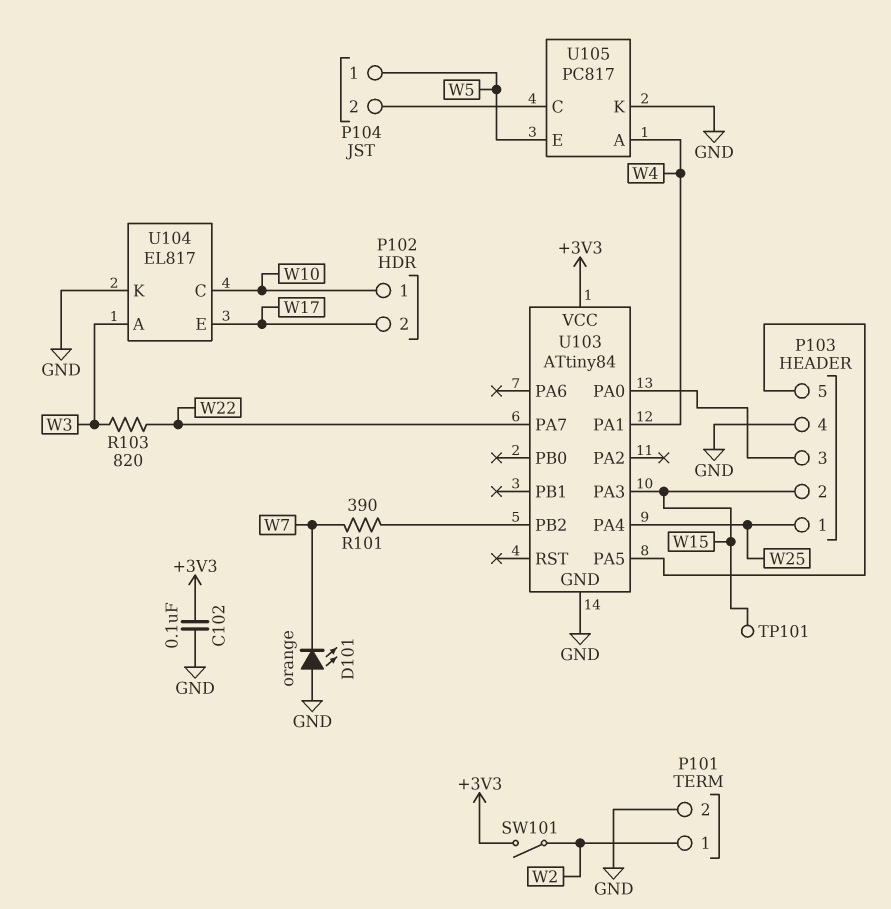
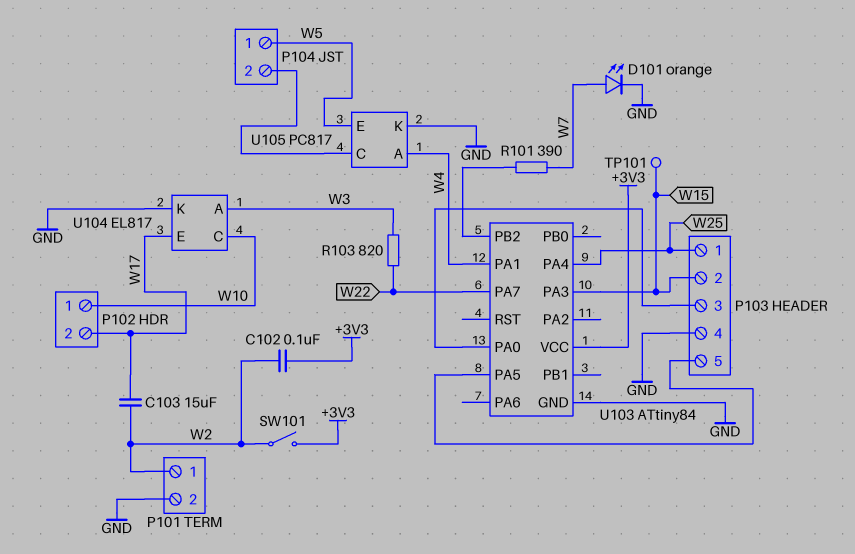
C102: 100nF (+3V3, GND) -> 100nF (+3V3, W2)
C103: none -> 15uF (W2, W17)
D101: LED orange (A GND, K W7) -> LED orange (A W7, K GND)

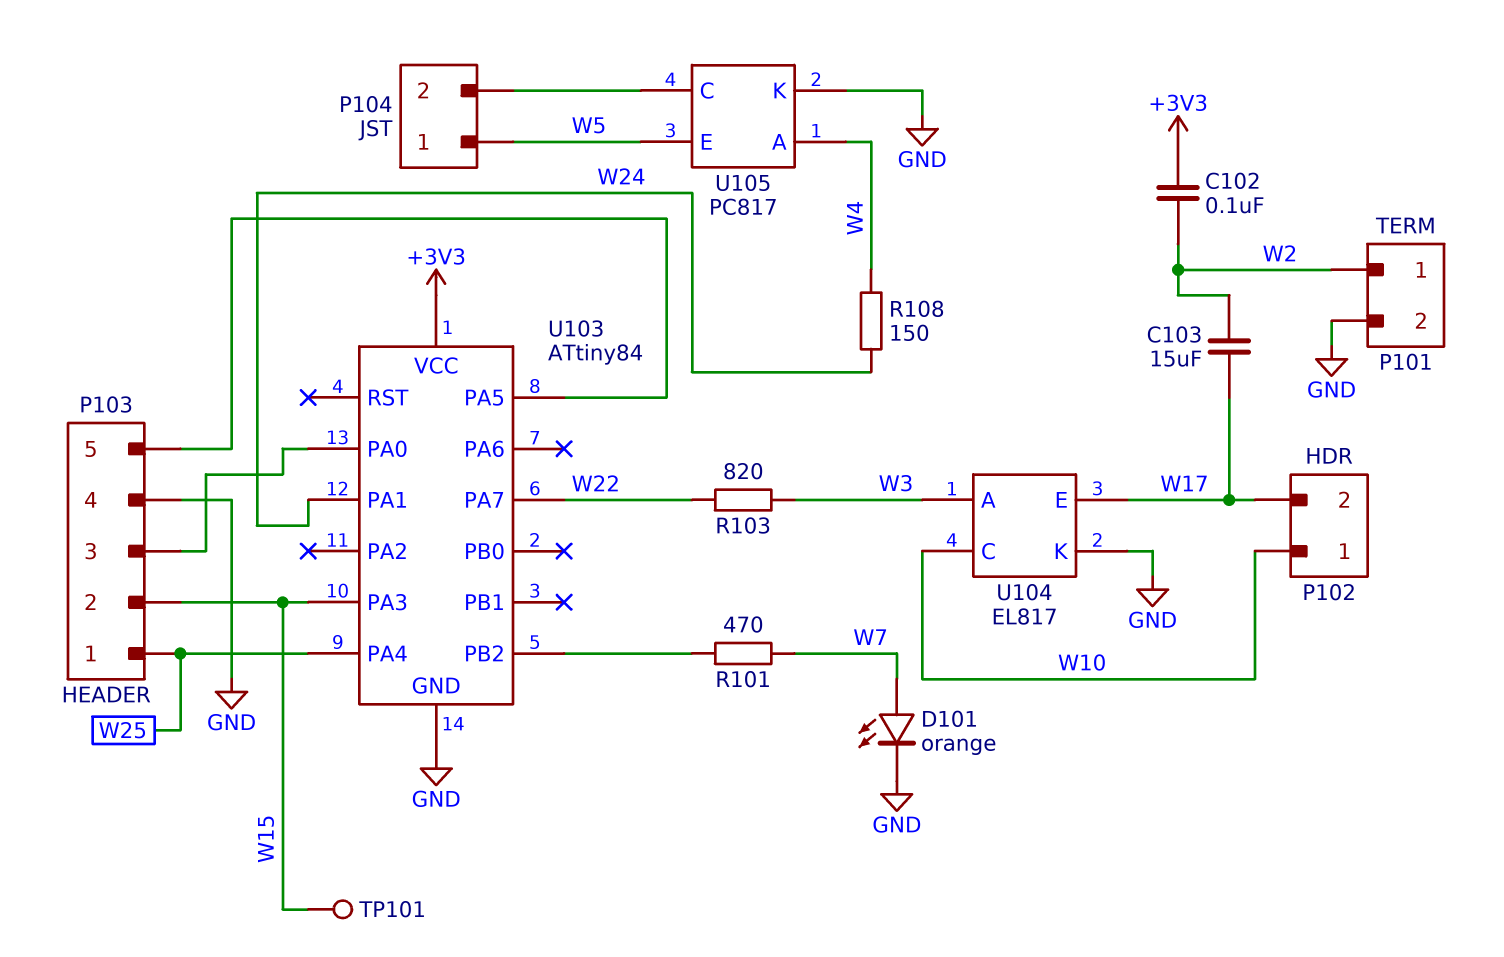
R101: 390 (U103/PB2, W7) -> 470 (U103/PB2, W7)
R108: none -> 150 (W4, W24)
SW101: switch (+3V3, W2) -> none
U103 pin PA1: W4 -> W24

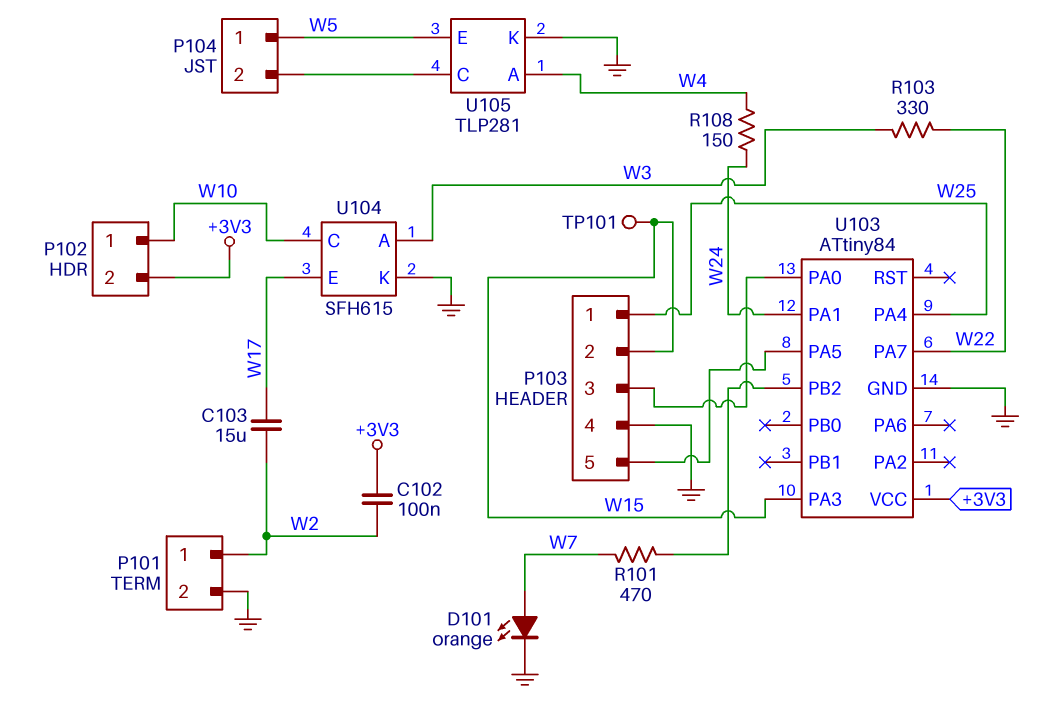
P102 pin 2: W17 -> +3V3
R103: 820 (W3, W22) -> 330 (W3, W22)
U104: EL817 -> SFH615
U105: PC817 -> TLP281

